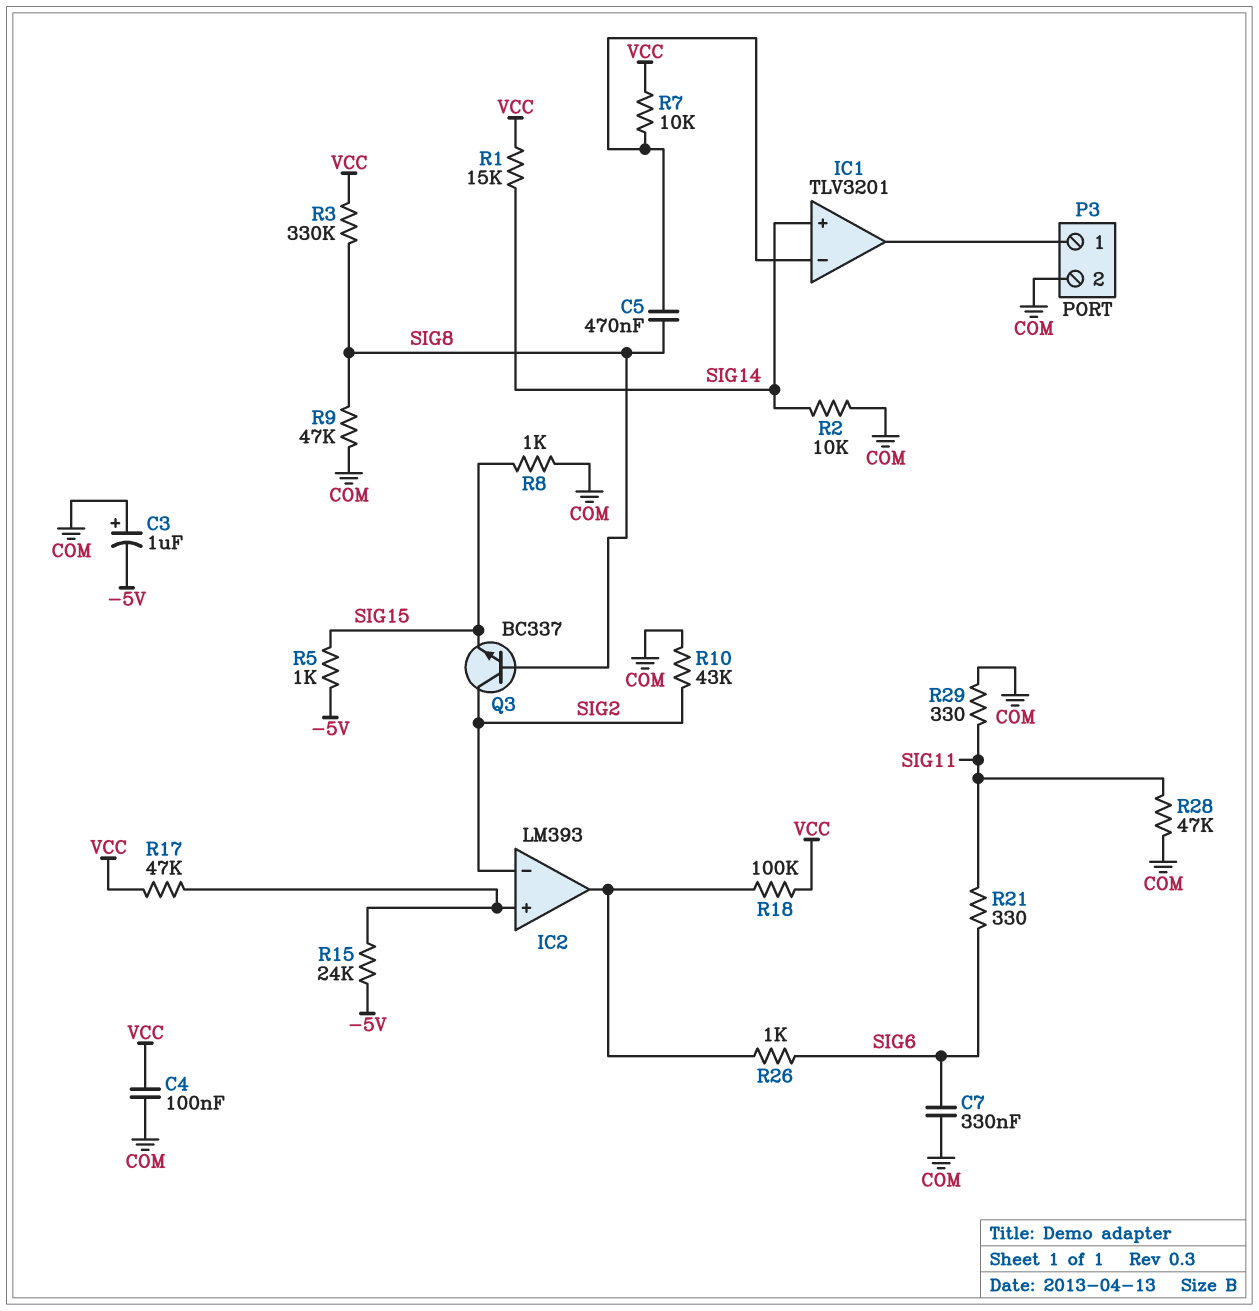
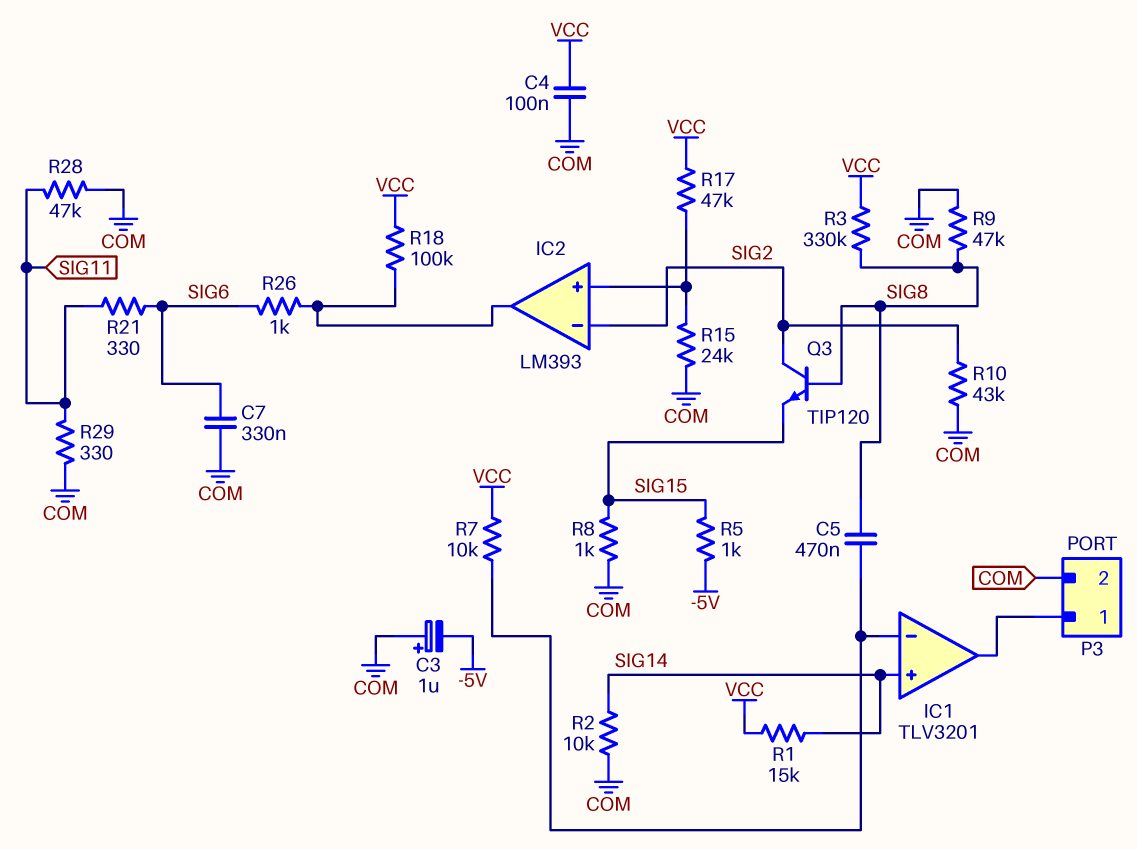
Q3: NPN BC337 (B SIG8, C SIG2, E SIG15) -> NPN TIP120 (B SIG8, C SIG2, E SIG15)
R15: 24k (-5V, IC2/in+) -> 24k (COM, IC2/in+)

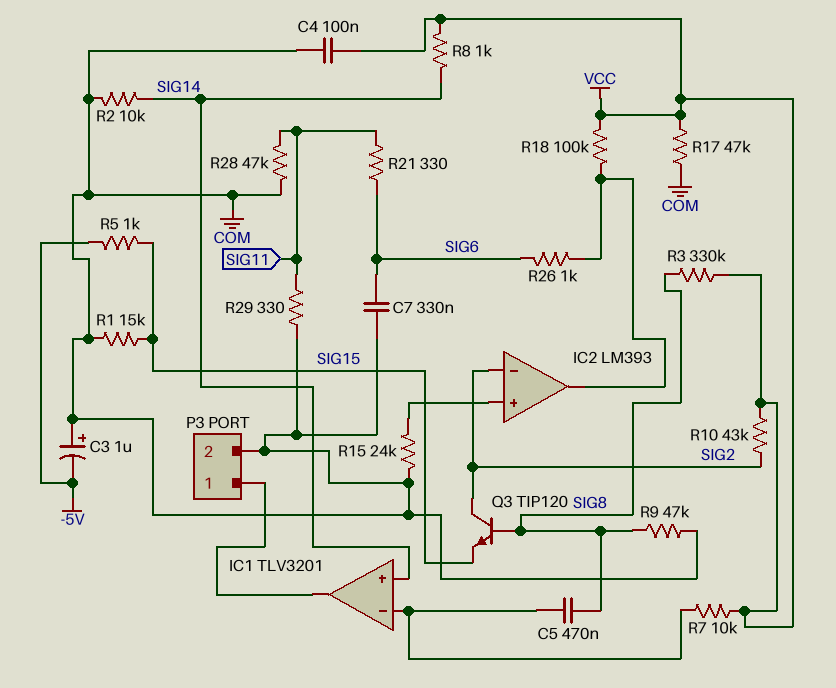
R1: 15k (SIG14, VCC) -> 15k (COM, SIG15)
R8: 1k (COM, SIG15) -> 1k (SIG14, VCC)
R10: 43k (COM, SIG2) -> 43k (SIG2, VCC)
R17: 47k (IC2/in+, VCC) -> 47k (COM, VCC)

